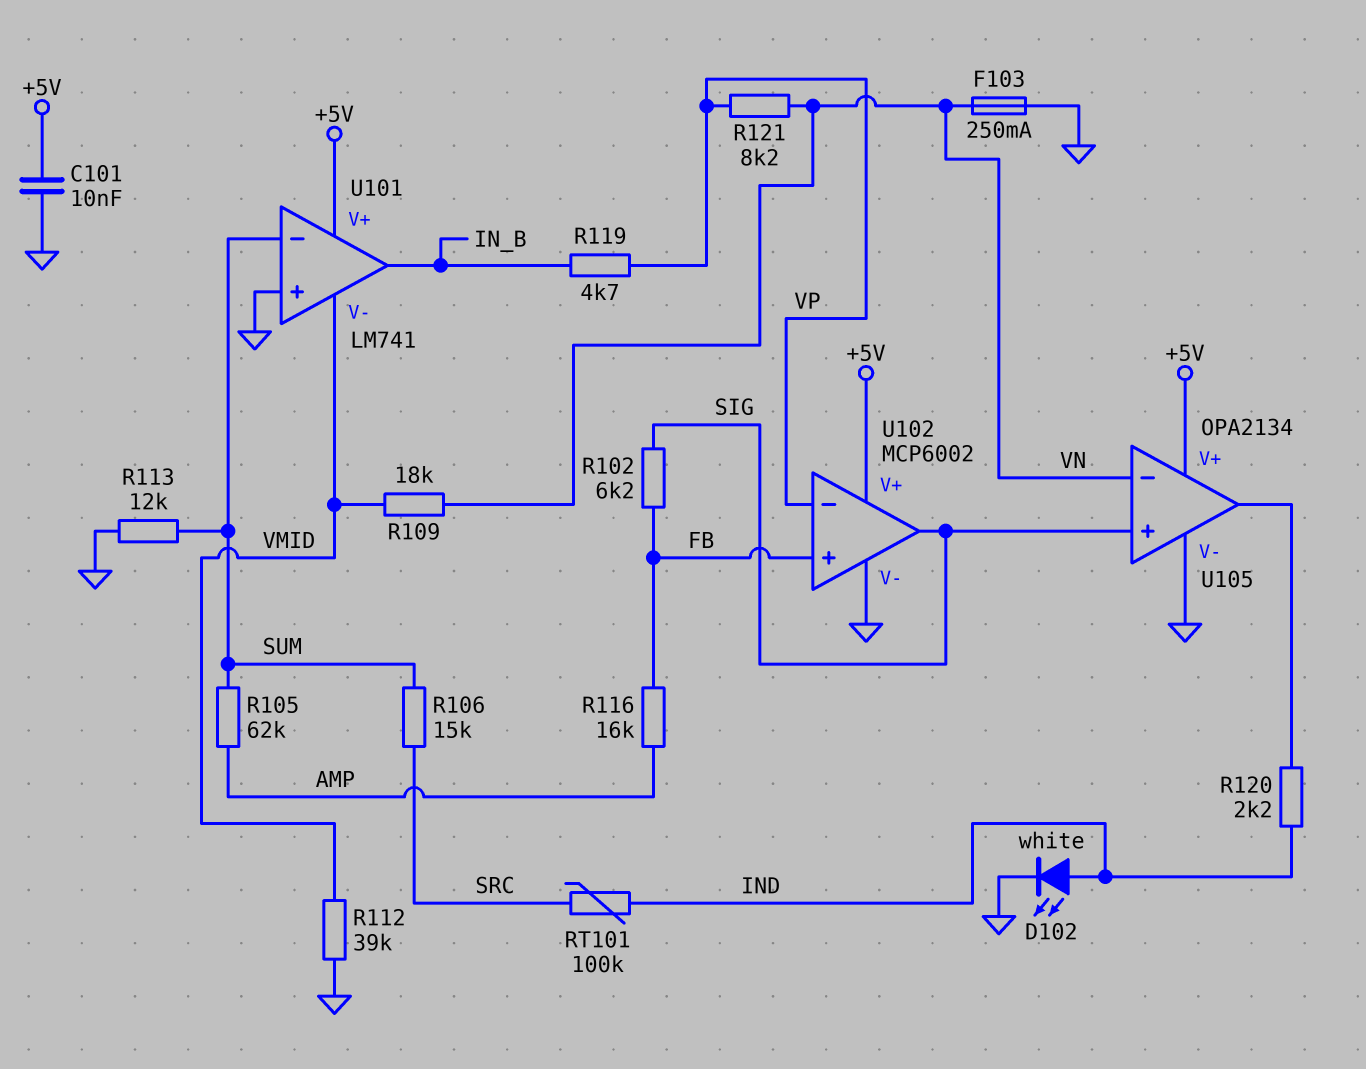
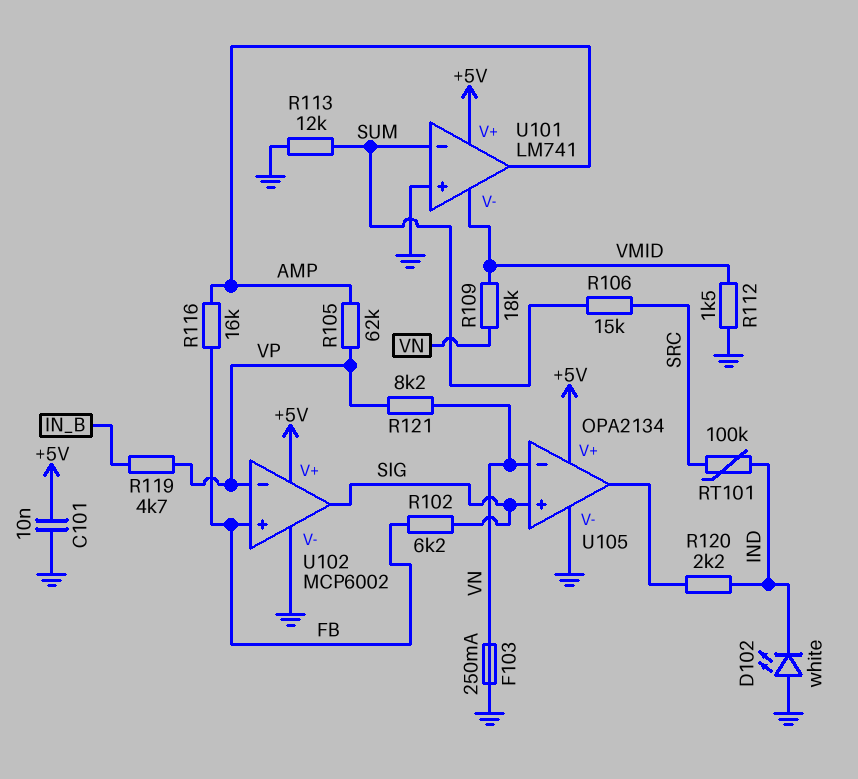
D102: LED white (A IND, K GND) -> LED white (A GND, K IND)
R105: 62k (AMP, SUM) -> 62k (AMP, VP)
R112: 39k (GND, VMID) -> 1.5k (GND, VMID)
U101 pin out: IN_B -> AMP

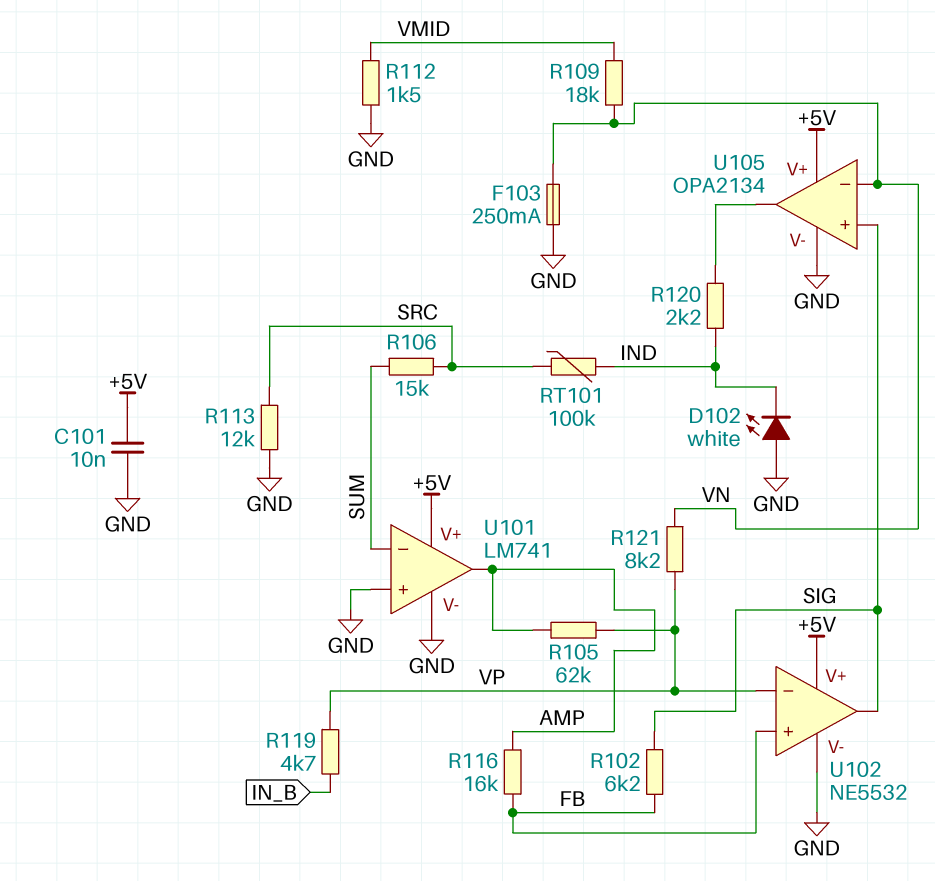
R113: 12k (GND, SUM) -> 12k (GND, SRC)
U101 pin V-: VMID -> GND
U102: MCP6002 -> NE5532

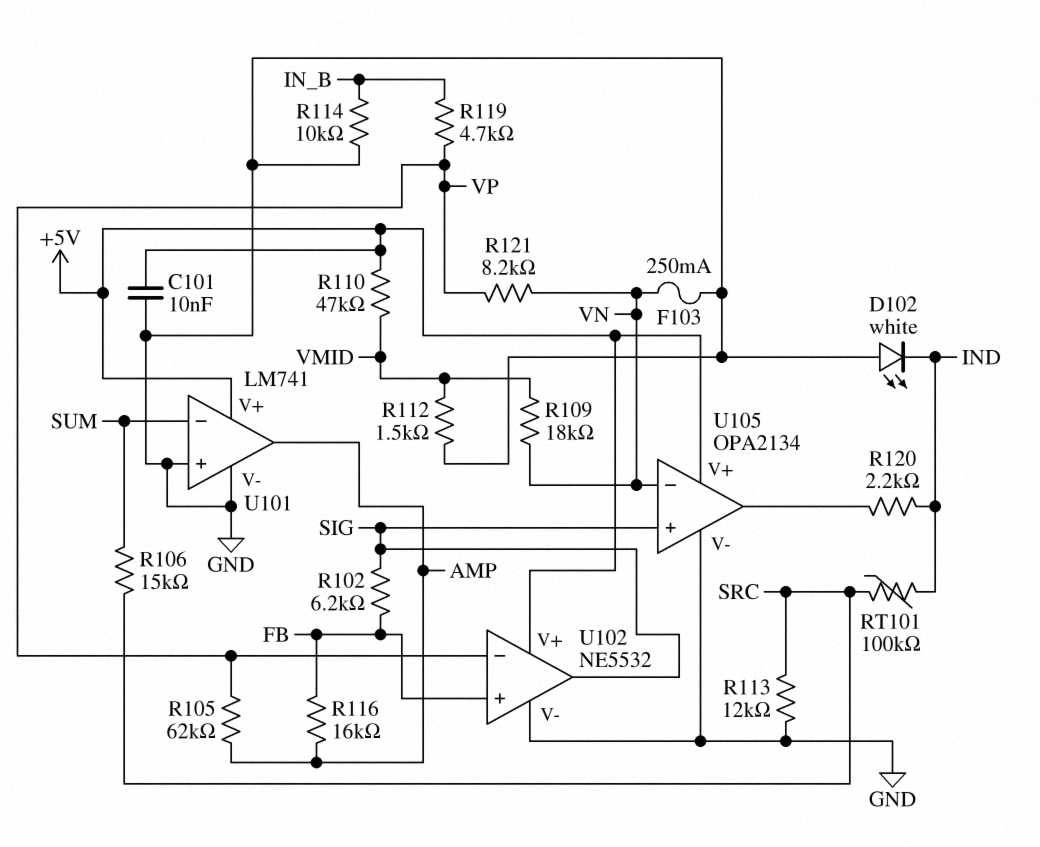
R110: none -> 47k (+5V, VMID)
R114: none -> 10k (GND, IN_B)

